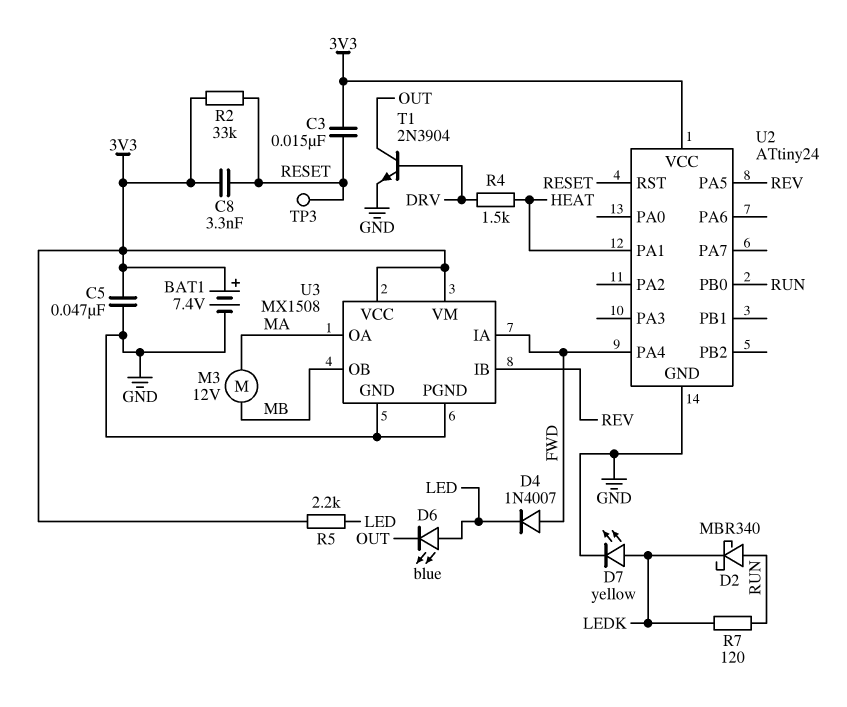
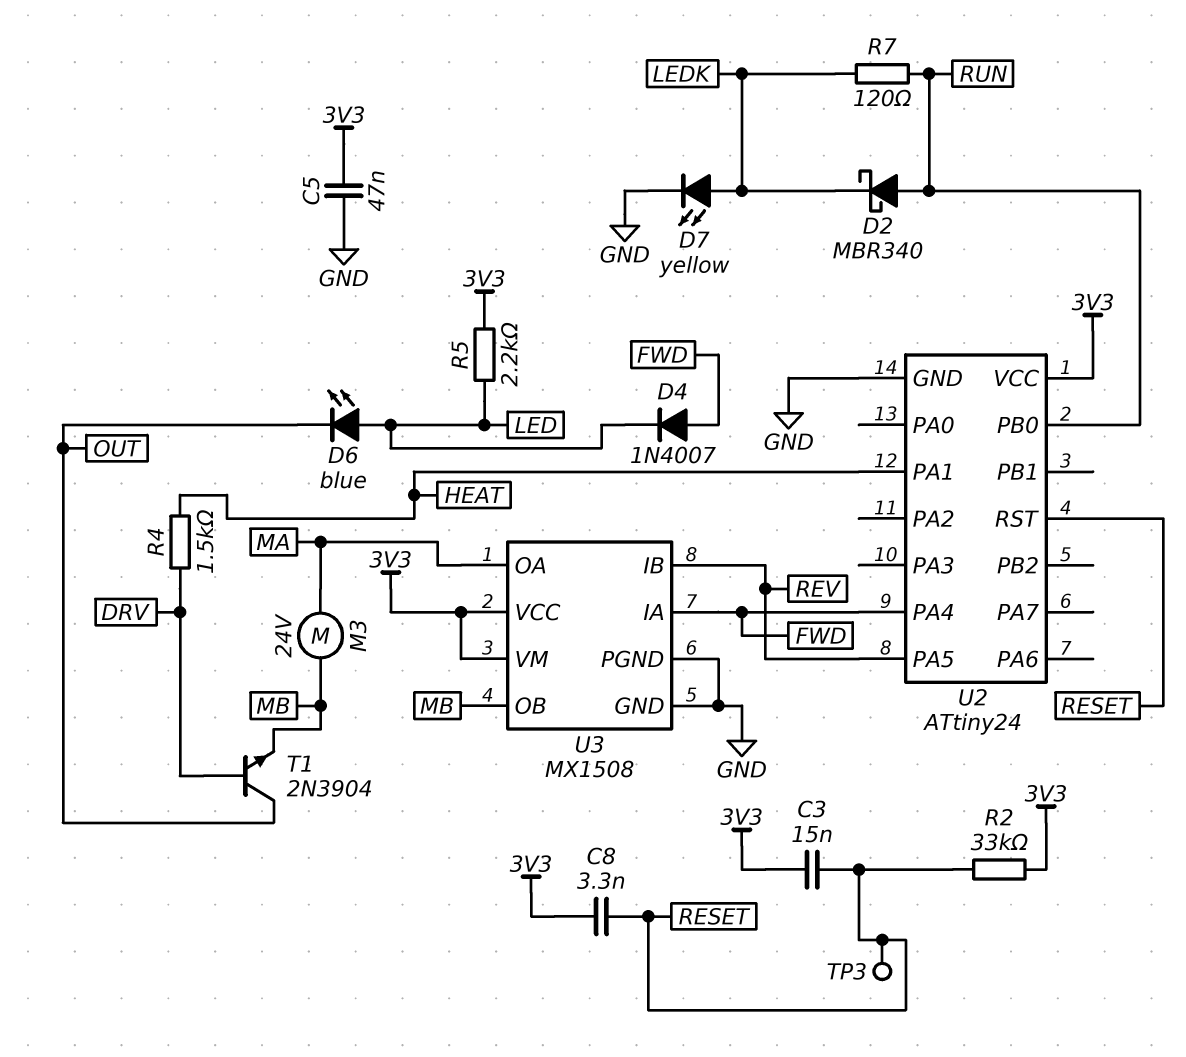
BAT1: 7.4V (plus 3V3, minus GND) -> none
M3: motor 12V (MA, MB) -> motor 24V (MA, MB)
T1: NPN 2N3904 (B DRV, C OUT, E GND) -> NPN 2N3904 (B DRV, C OUT, E MB)

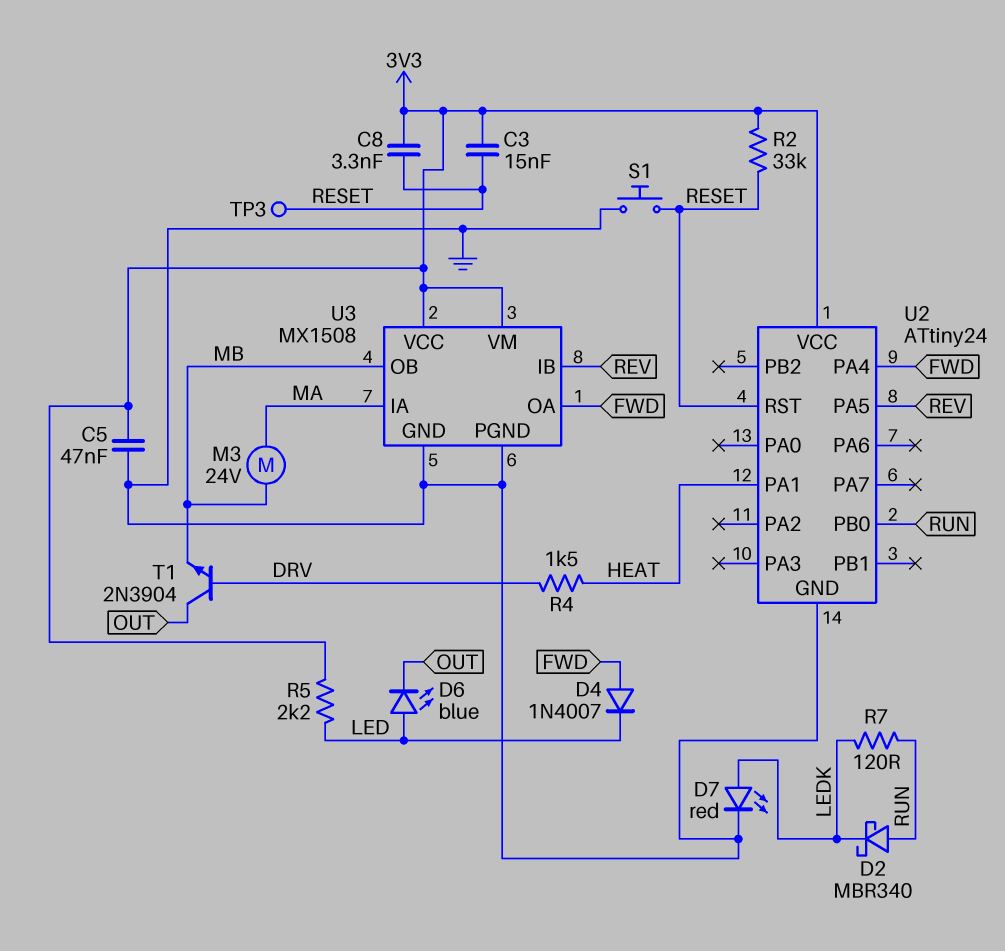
D7: LED yellow (A LEDK, K GND) -> LED red (A LEDK, K GND)
S1: none -> button (GND, RESET)
U3 pin IA: FWD -> MA
U3 pin OA: MA -> FWD

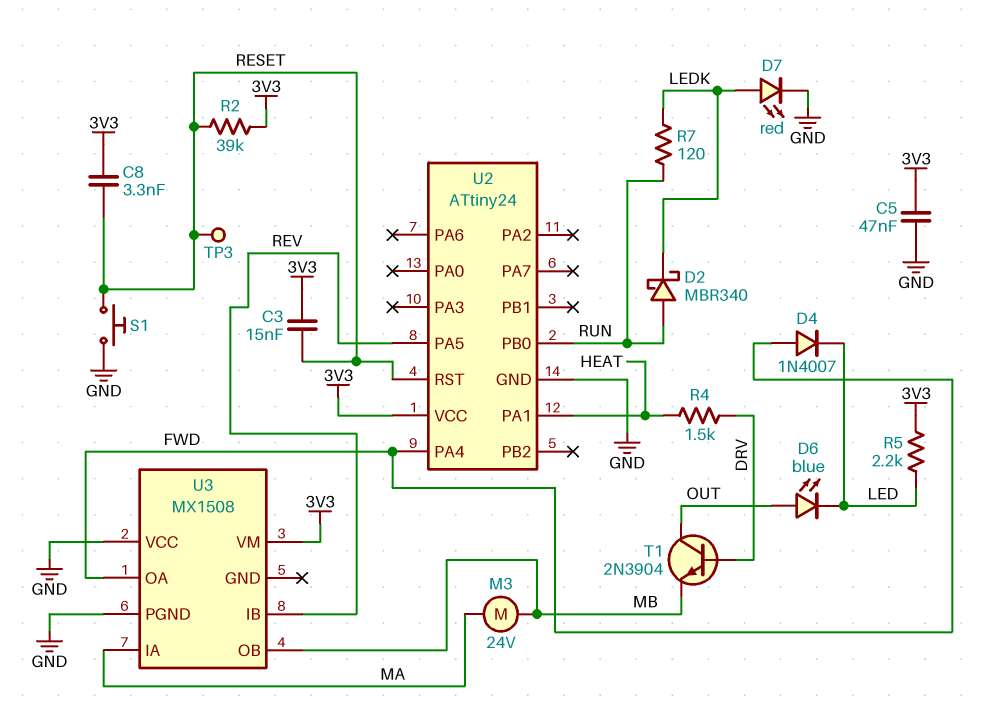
D6: LED blue (A LED, K OUT) -> LED blue (A OUT, K LED)
R2: 33k (3V3, RESET) -> 39k (3V3, RESET)
U3 pin GND: GND -> none
U3 pin VCC: 3V3 -> GND

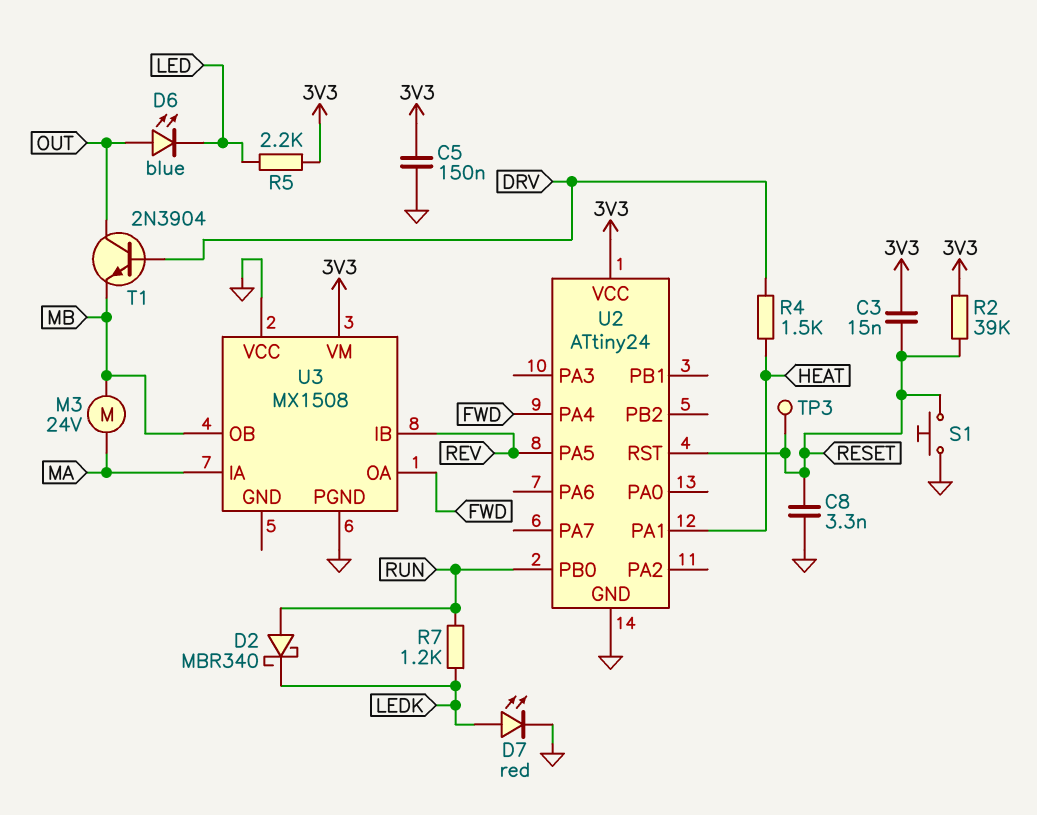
C5: 47nF (3V3, GND) -> 150nF (3V3, GND)
C8: 3.3nF (3V3, RESET) -> 3.3nF (GND, RESET)
D4: diode 1N4007 (A FWD, K LED) -> none
R7: 120 (LEDK, RUN) -> 1.2k (LEDK, RUN)

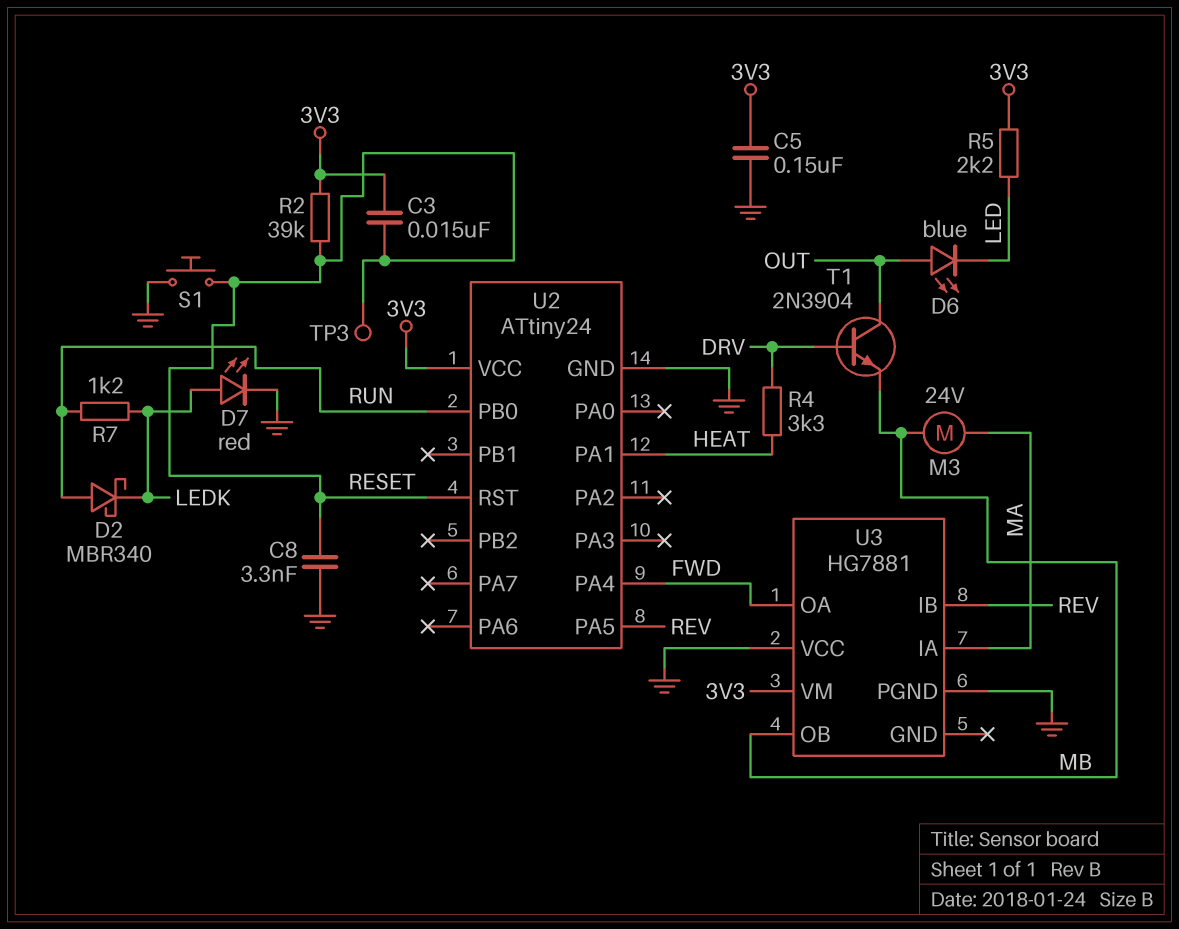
R4: 1.5k (DRV, HEAT) -> 3.3k (DRV, HEAT)
U3: MX1508 -> HG7881

